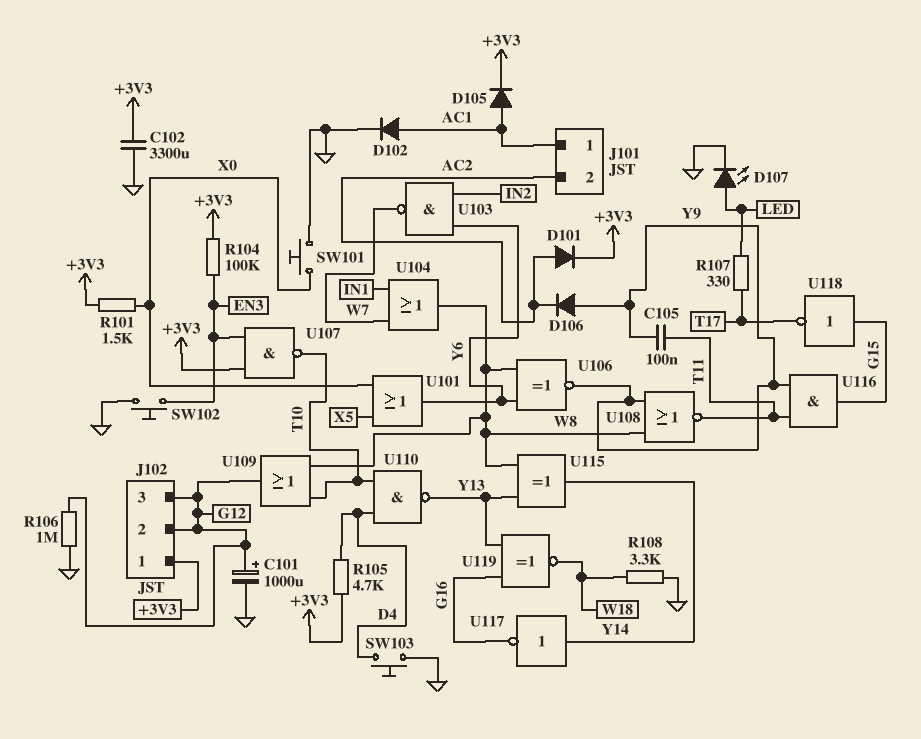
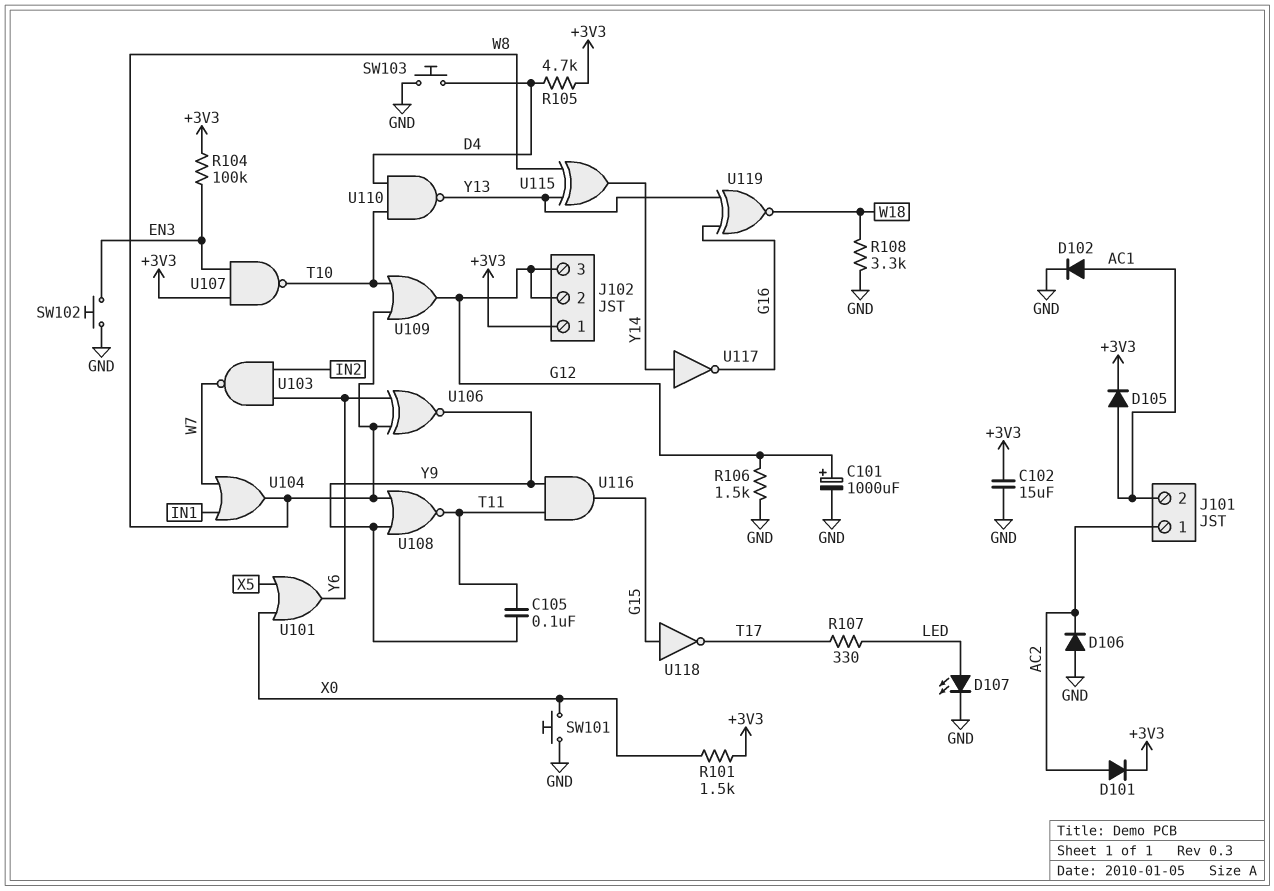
C102: 3300uF (+3V3, GND) -> 15uF (+3V3, GND)
D106: diode (A Y9, K AC2) -> diode (A GND, K AC2)
J101 pin 1: AC1 -> AC2
J101 pin 2: AC2 -> AC1
R106: 1M (G12, GND) -> 1.5k (G12, GND)

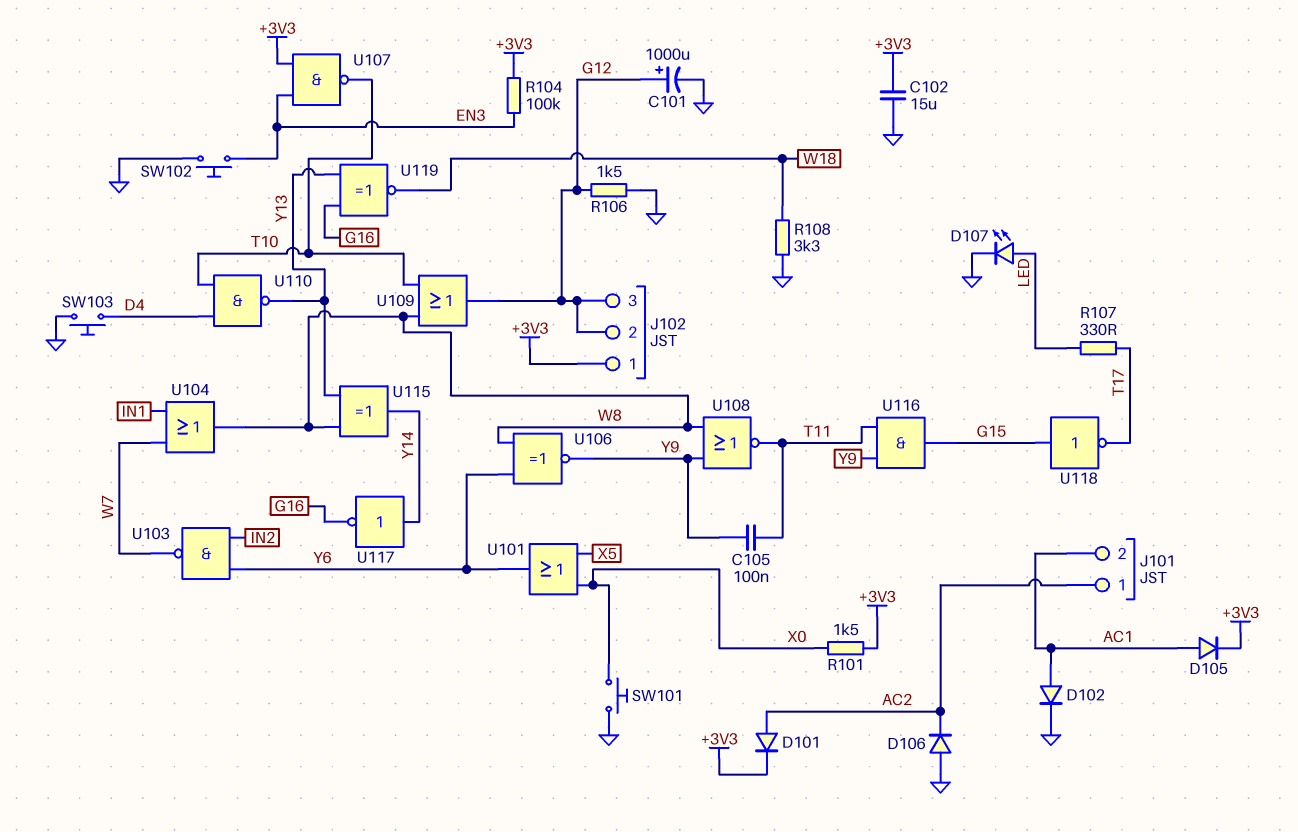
R105: 4.7k (+3V3, D4) -> none

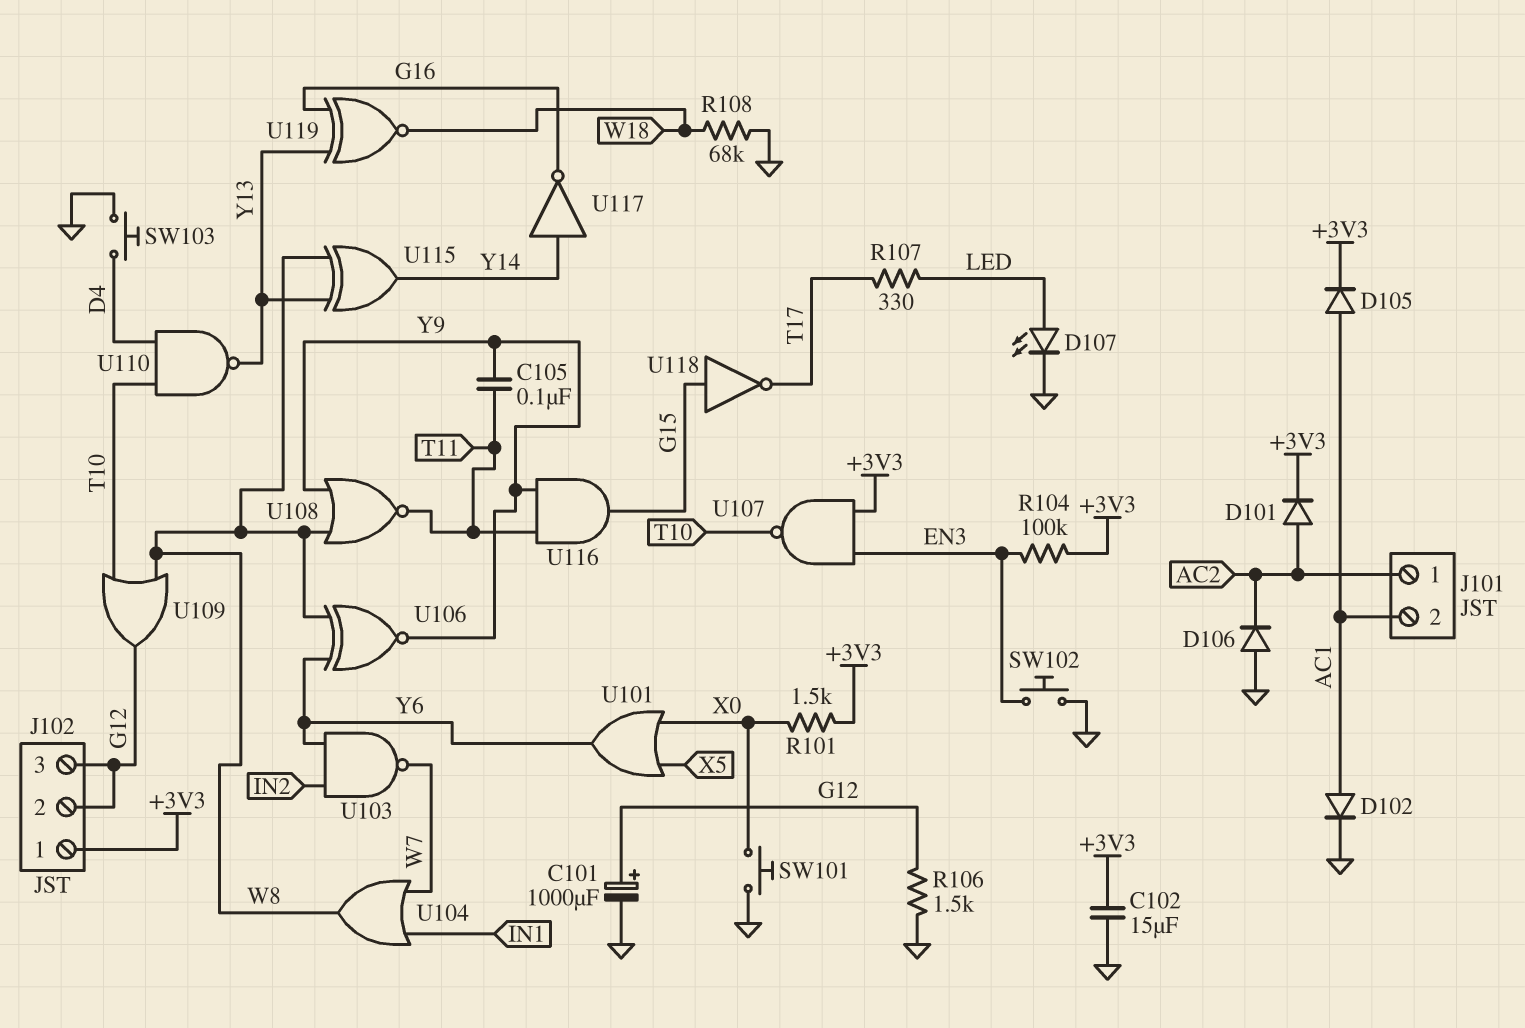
R108: 3.3k (GND, W18) -> 68k (GND, W18)

